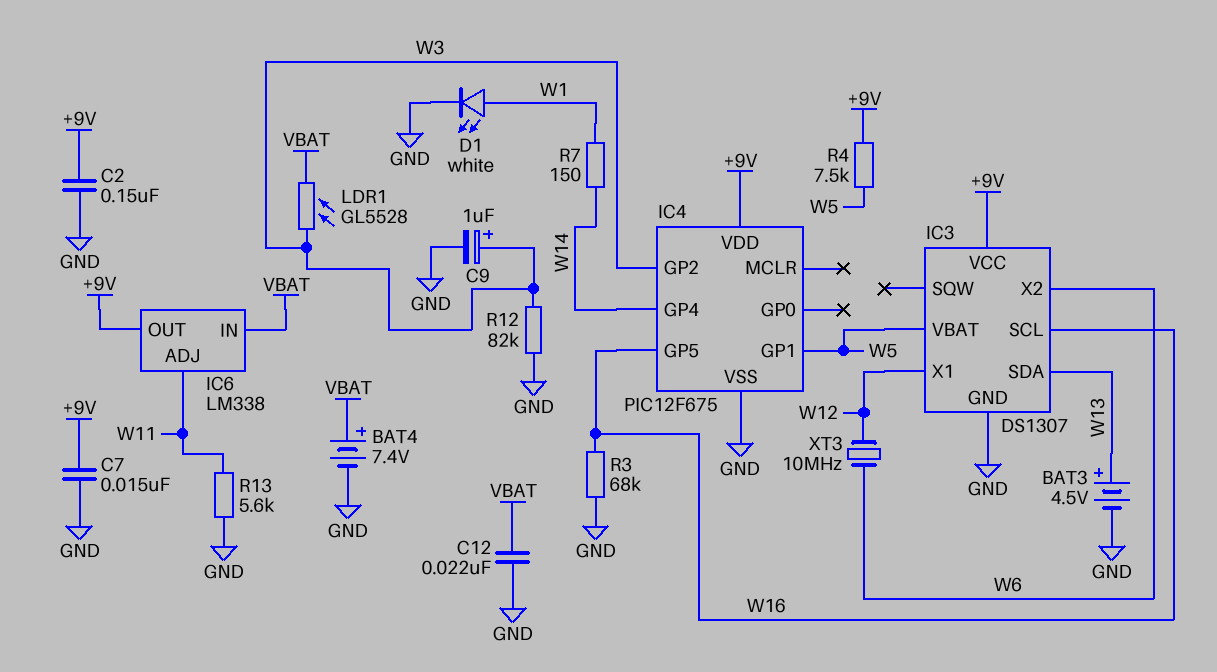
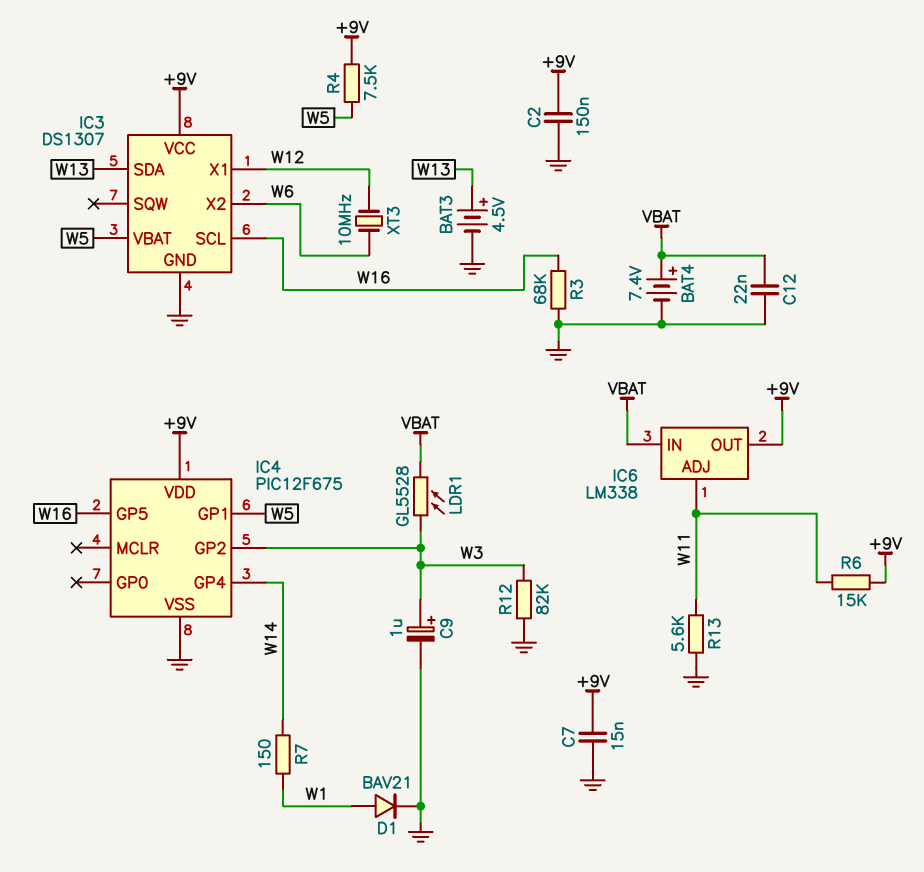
D1: LED white (A W1, K GND) -> diode BAV21 (A W1, K GND)
R6: none -> 15k (+9V, W11)

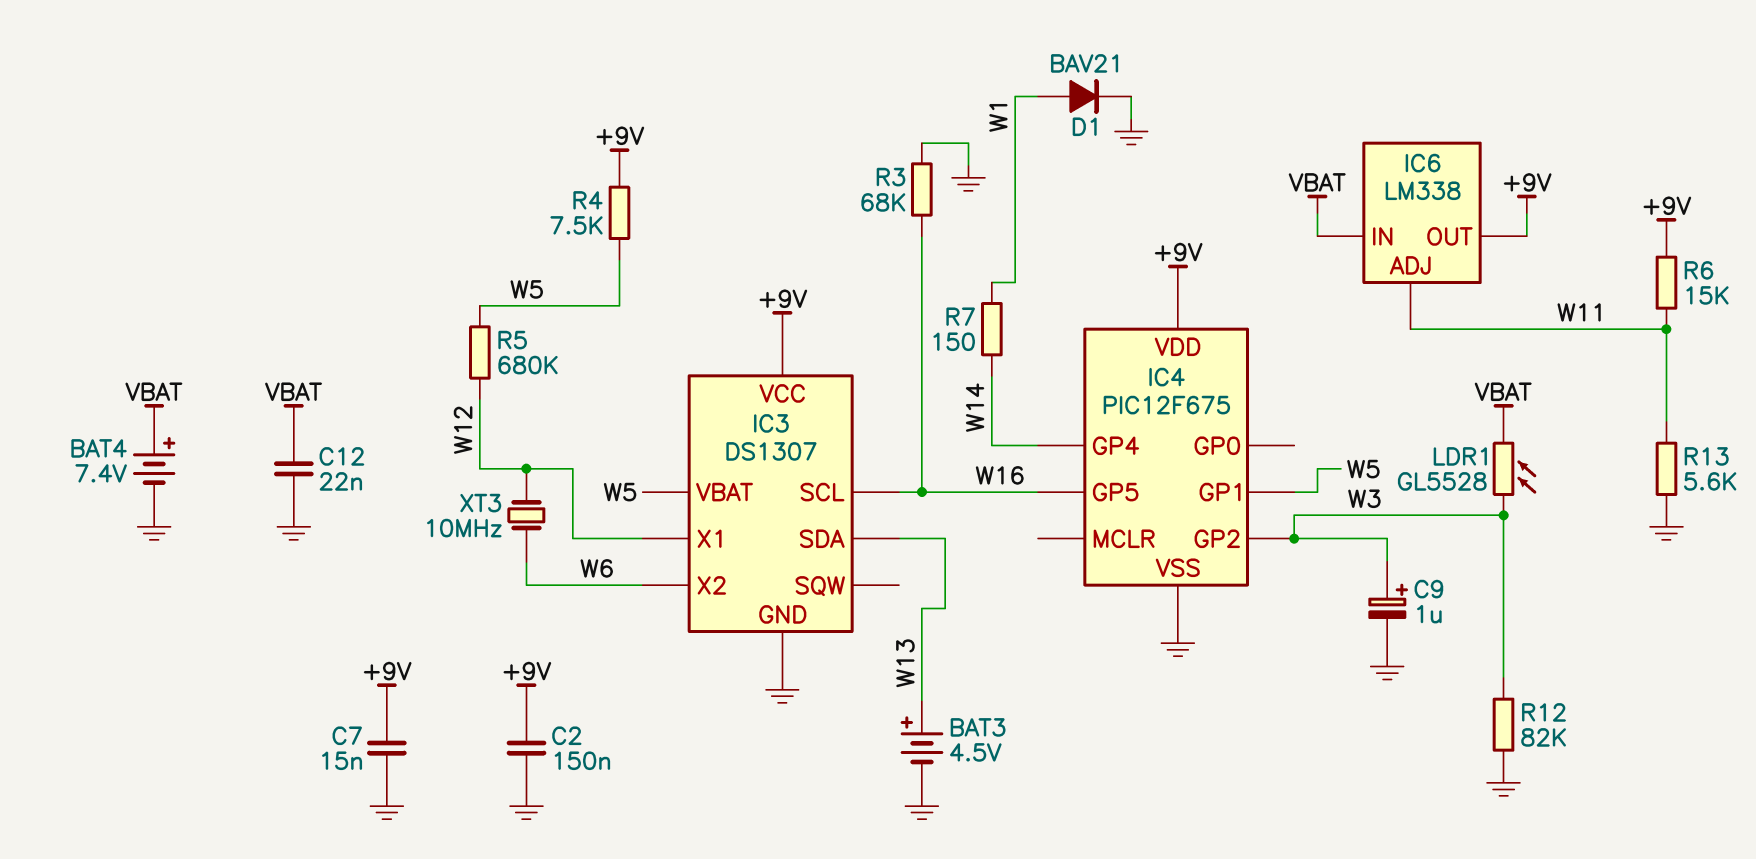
R5: none -> 680k (W5, W12)

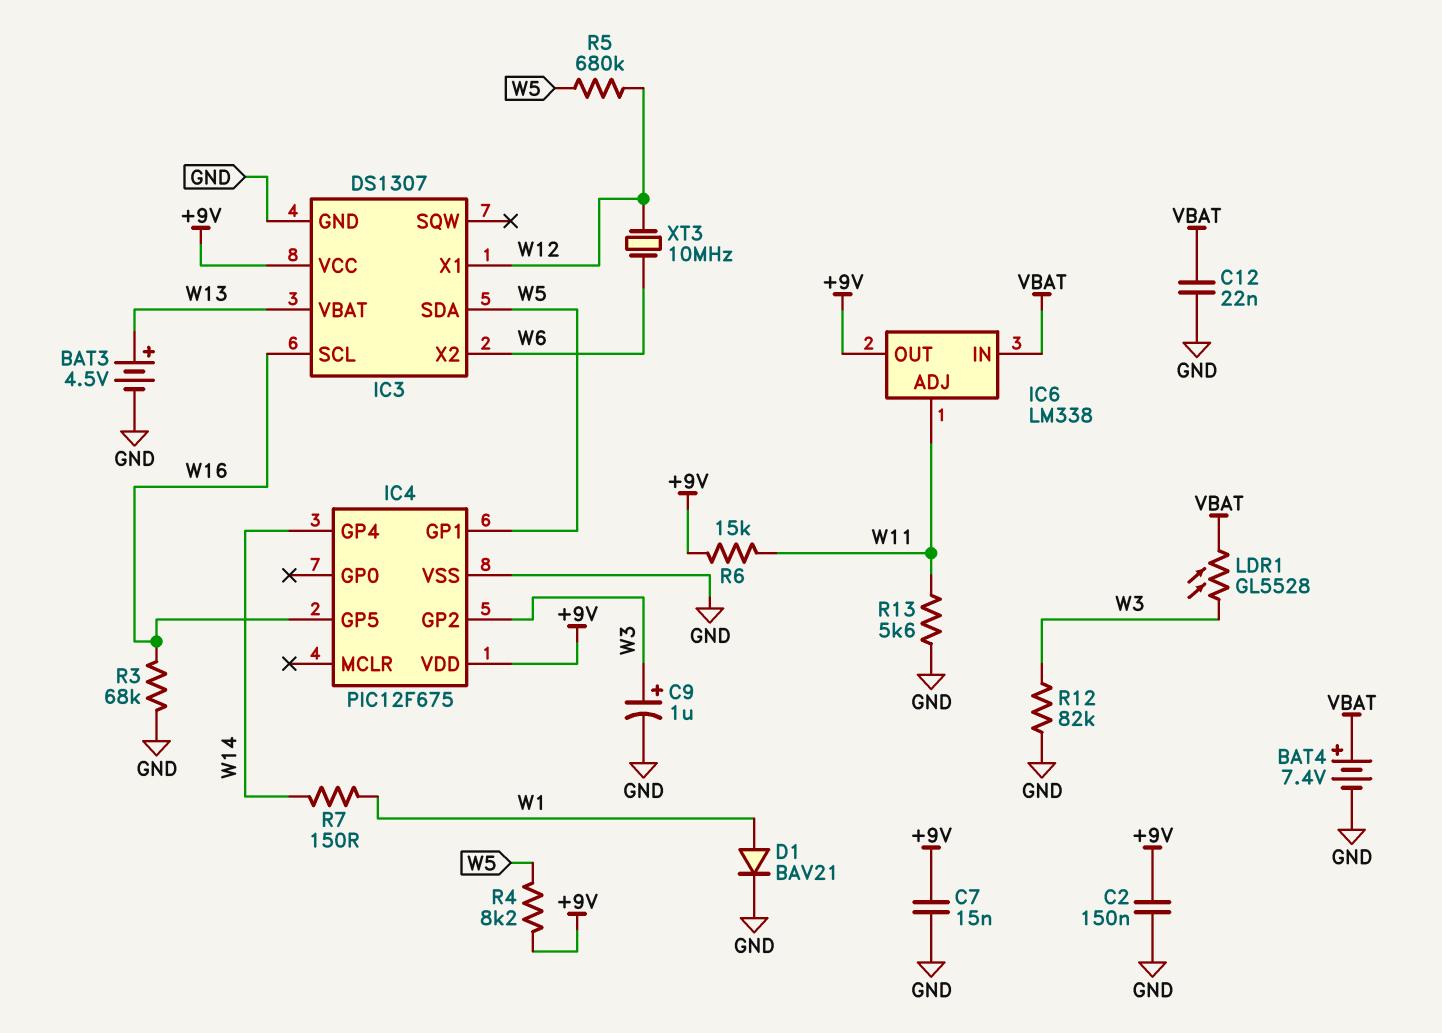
IC3 pin SDA: W13 -> W5
IC3 pin VBAT: W5 -> W13
R4: 7.5k (+9V, W5) -> 8.2k (+9V, W5)

